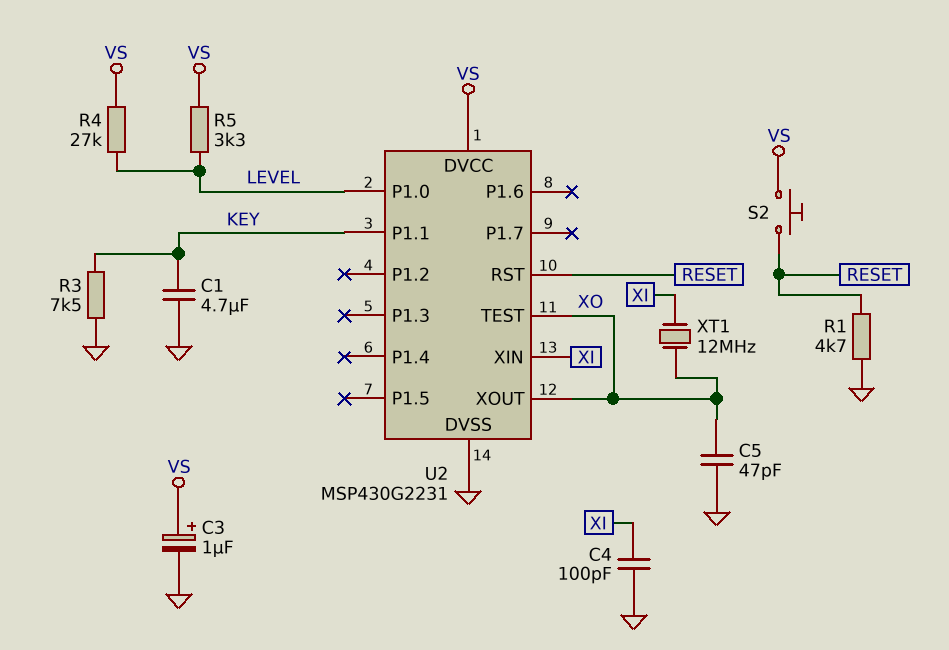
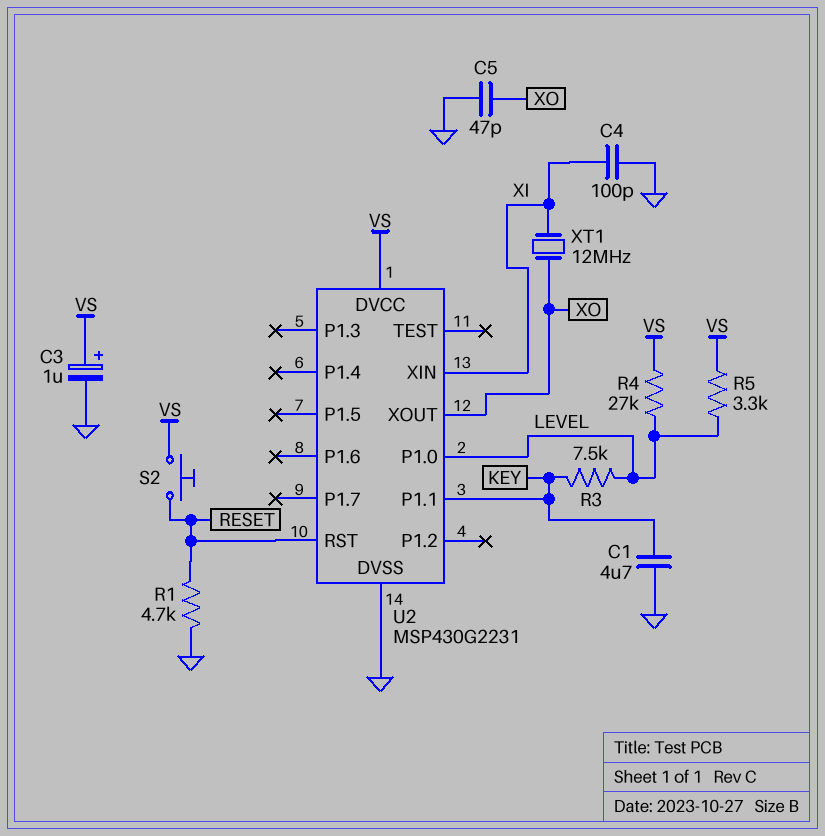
R3: 7.5k (GND, KEY) -> 7.5k (KEY, LEVEL)
U2 pin TEST: XO -> none

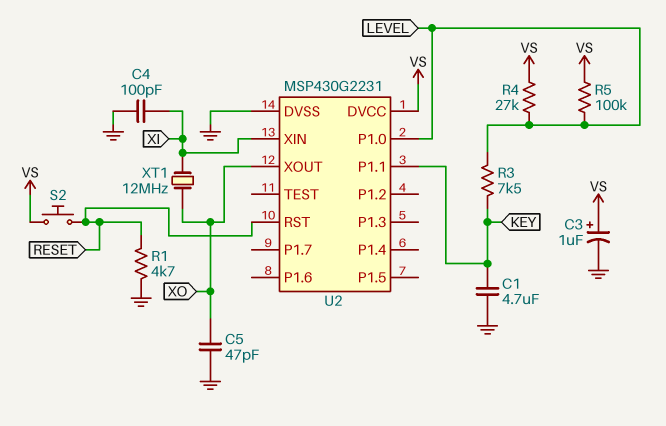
R5: 3.3k (LEVEL, VS) -> 100k (LEVEL, VS)

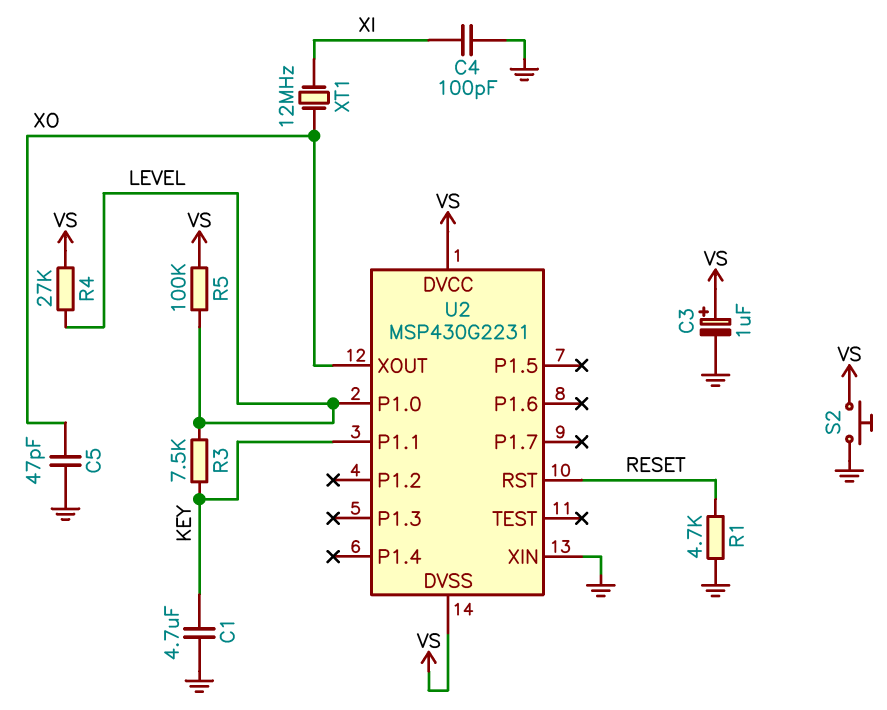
S2: button (RESET, VS) -> button (GND, VS)
U2 pin DVSS: GND -> VS
U2 pin XIN: XI -> GND

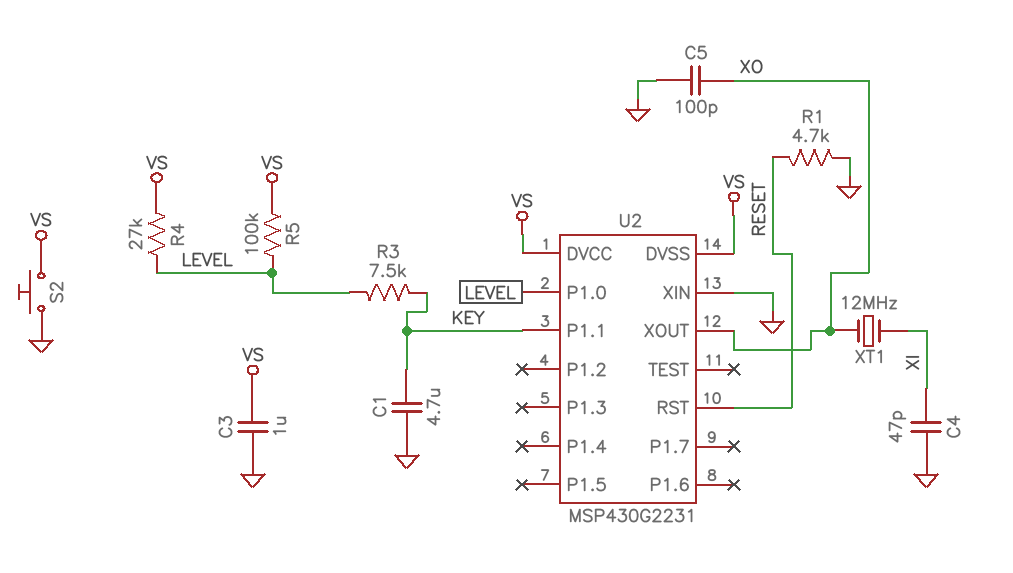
C3: 1uF (plus VS, minus GND) -> 1uF (GND, VS)
C4: 100pF (GND, XI) -> 47pF (GND, XI)
C5: 47pF (GND, XO) -> 100pF (GND, XO)

